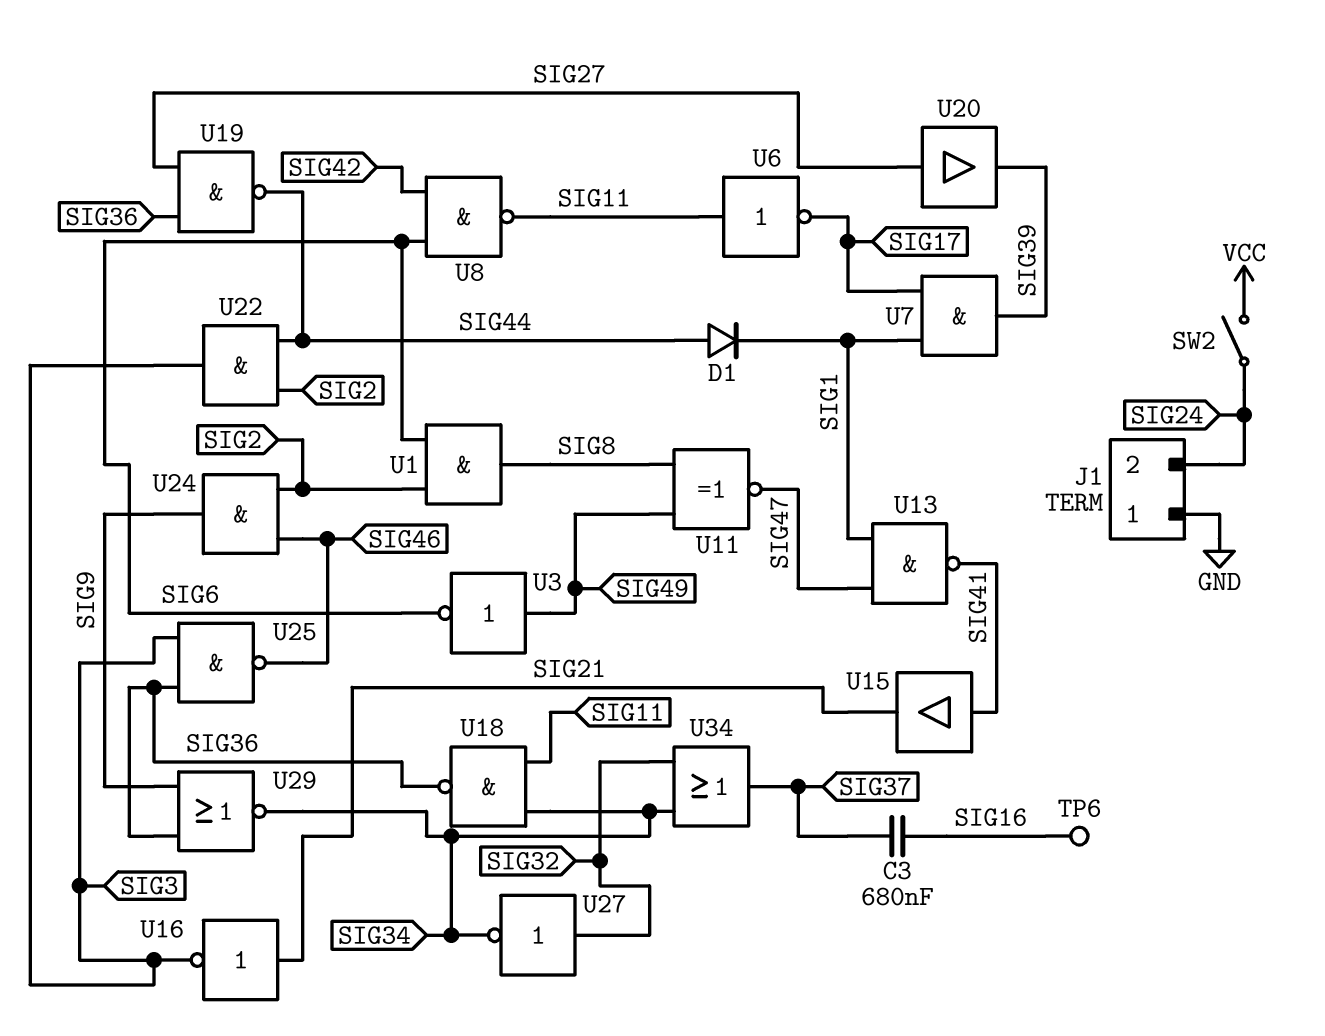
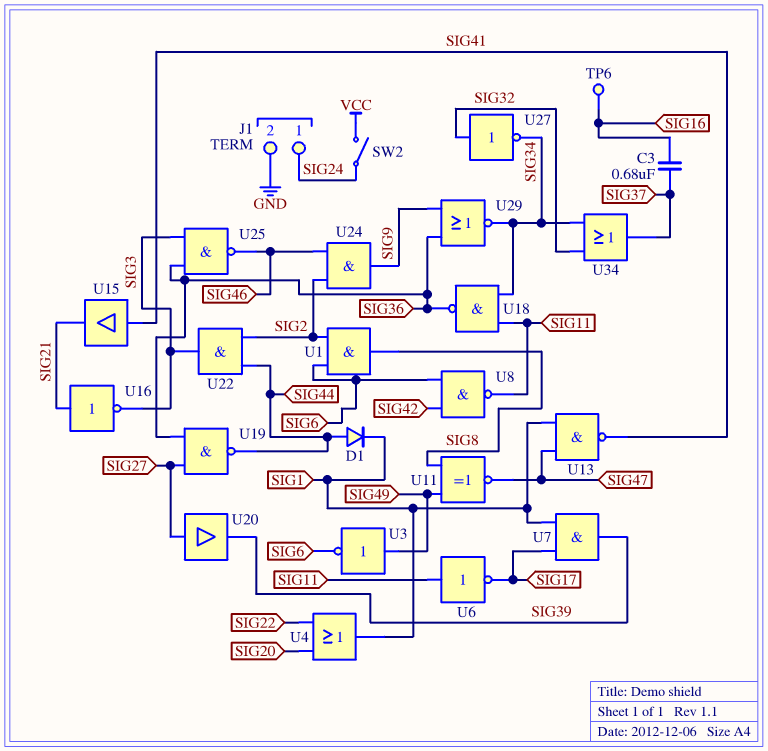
J1 pin 1: GND -> SIG24
J1 pin 2: SIG24 -> GND
U4: none -> OR (in SIG20, in SIG22, out SIG1)

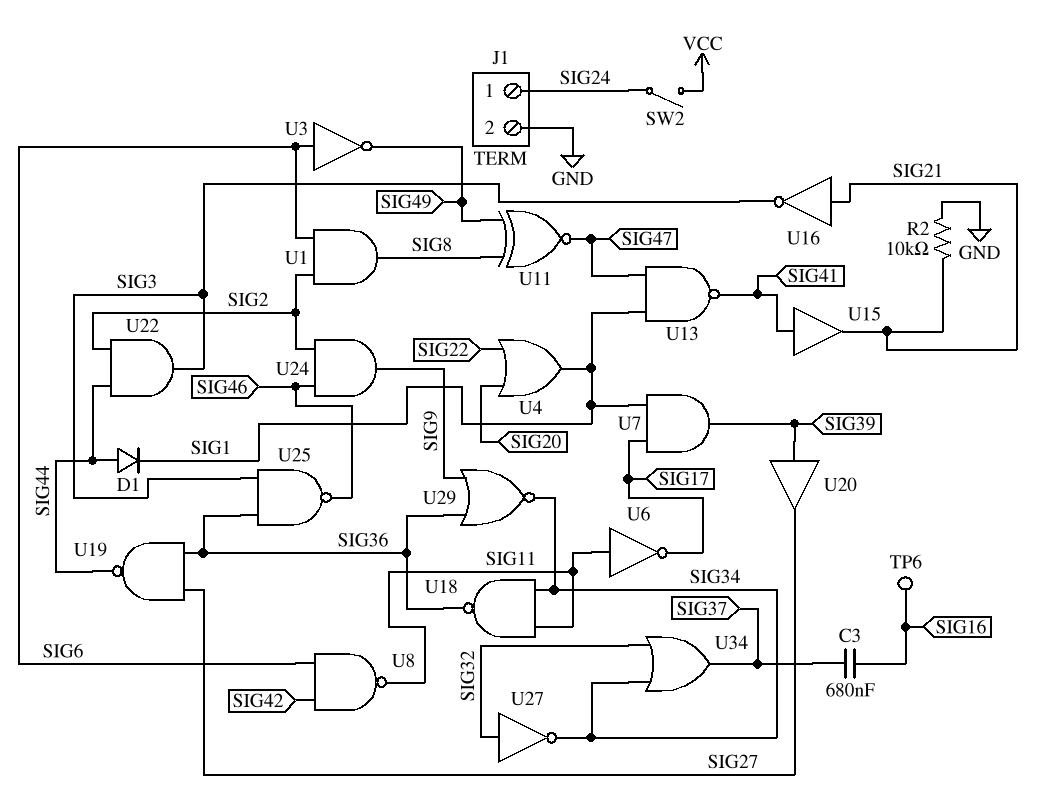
R2: none -> 10k (GND, SIG21)
U3: NOT (in SIG49, out SIG6) -> NOT (in SIG6, out SIG49)
U20: buffer (in SIG27, out SIG39) -> buffer (in SIG39, out SIG27)

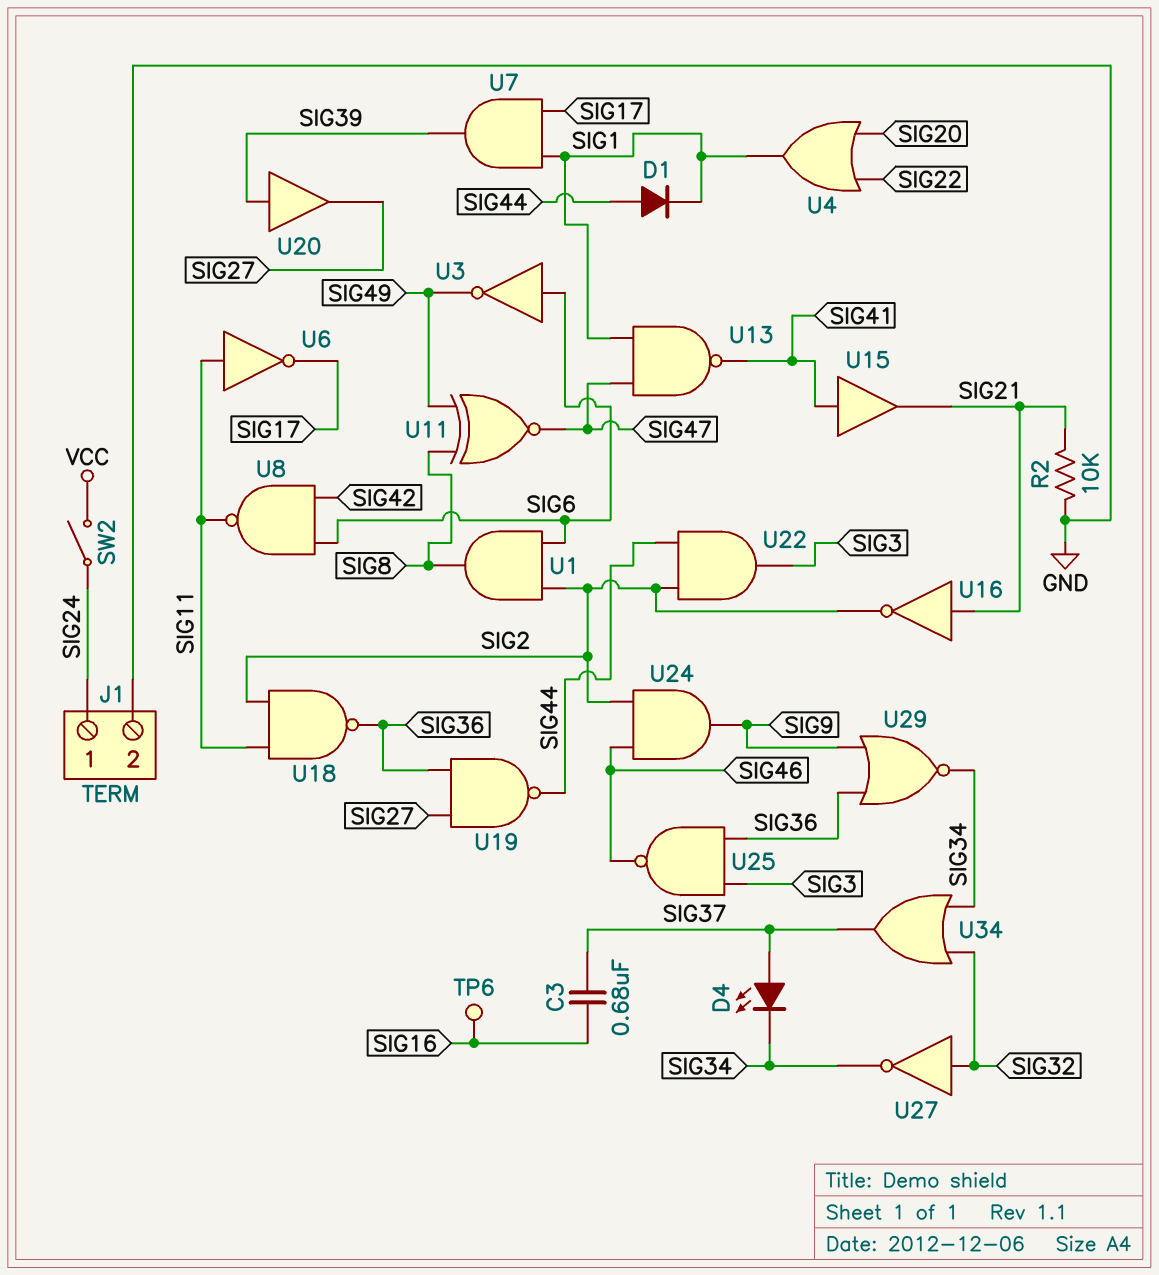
D4: none -> LED (A SIG37, K SIG34)
U16: NOT (in SIG21, out SIG3) -> NOT (in SIG21, out SIG2)
U18: NAND (in SIG11, in SIG34, out SIG36) -> NAND (in SIG2, in SIG11, out SIG36)

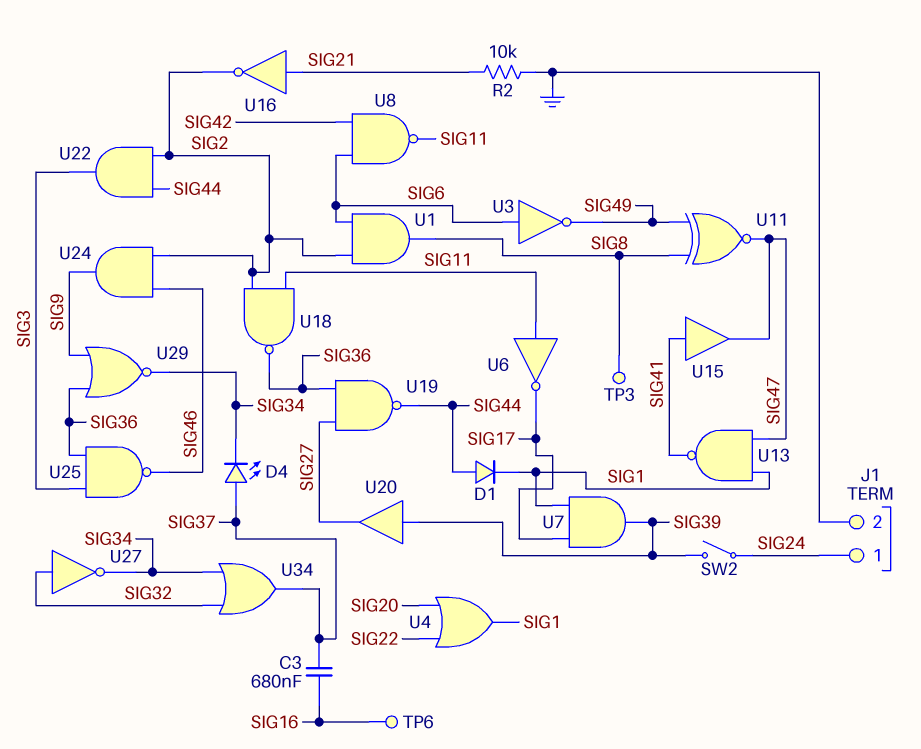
SW2: switch (SIG24, VCC) -> switch (SIG24, SIG39)
TP3: none -> test point (SIG8)
U15: buffer (in SIG41, out SIG21) -> buffer (in SIG41, out SIG47)

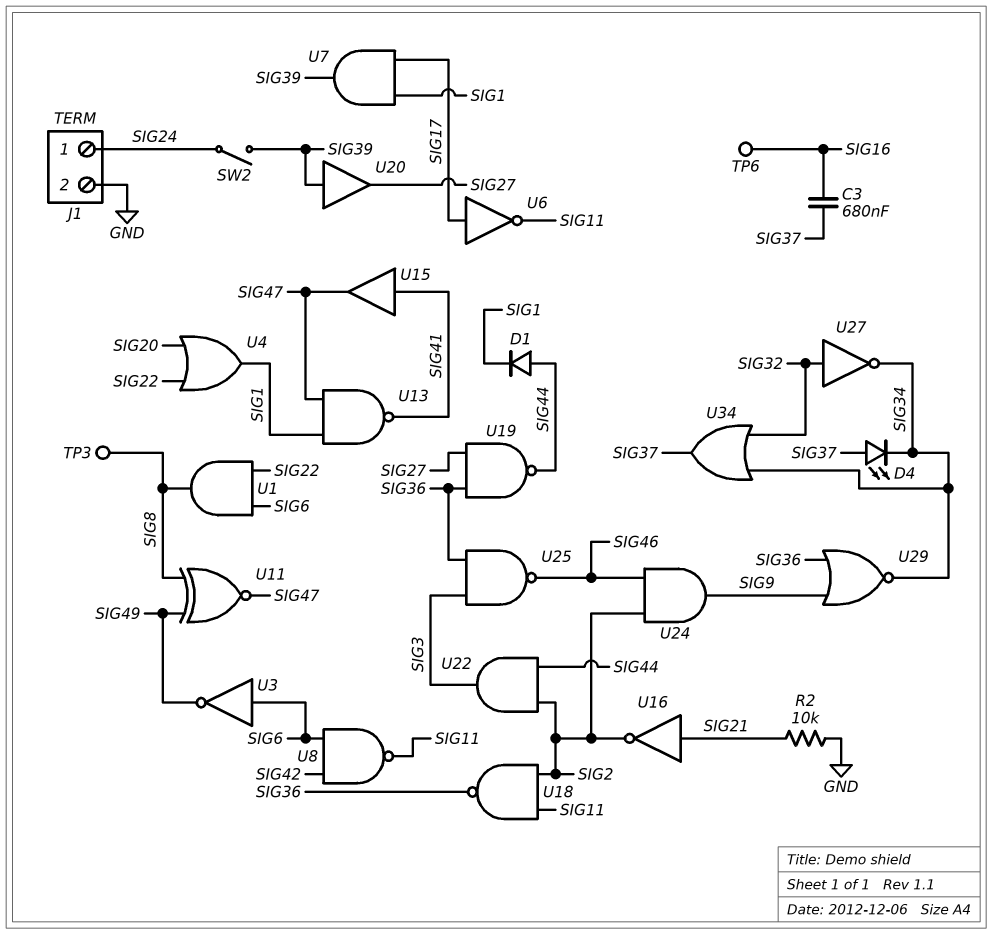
U1: AND (in SIG2, in SIG6, out SIG8) -> AND (in SIG6, in SIG22, out SIG8)
U6: NOT (in SIG11, out SIG17) -> NOT (in SIG17, out SIG11)

